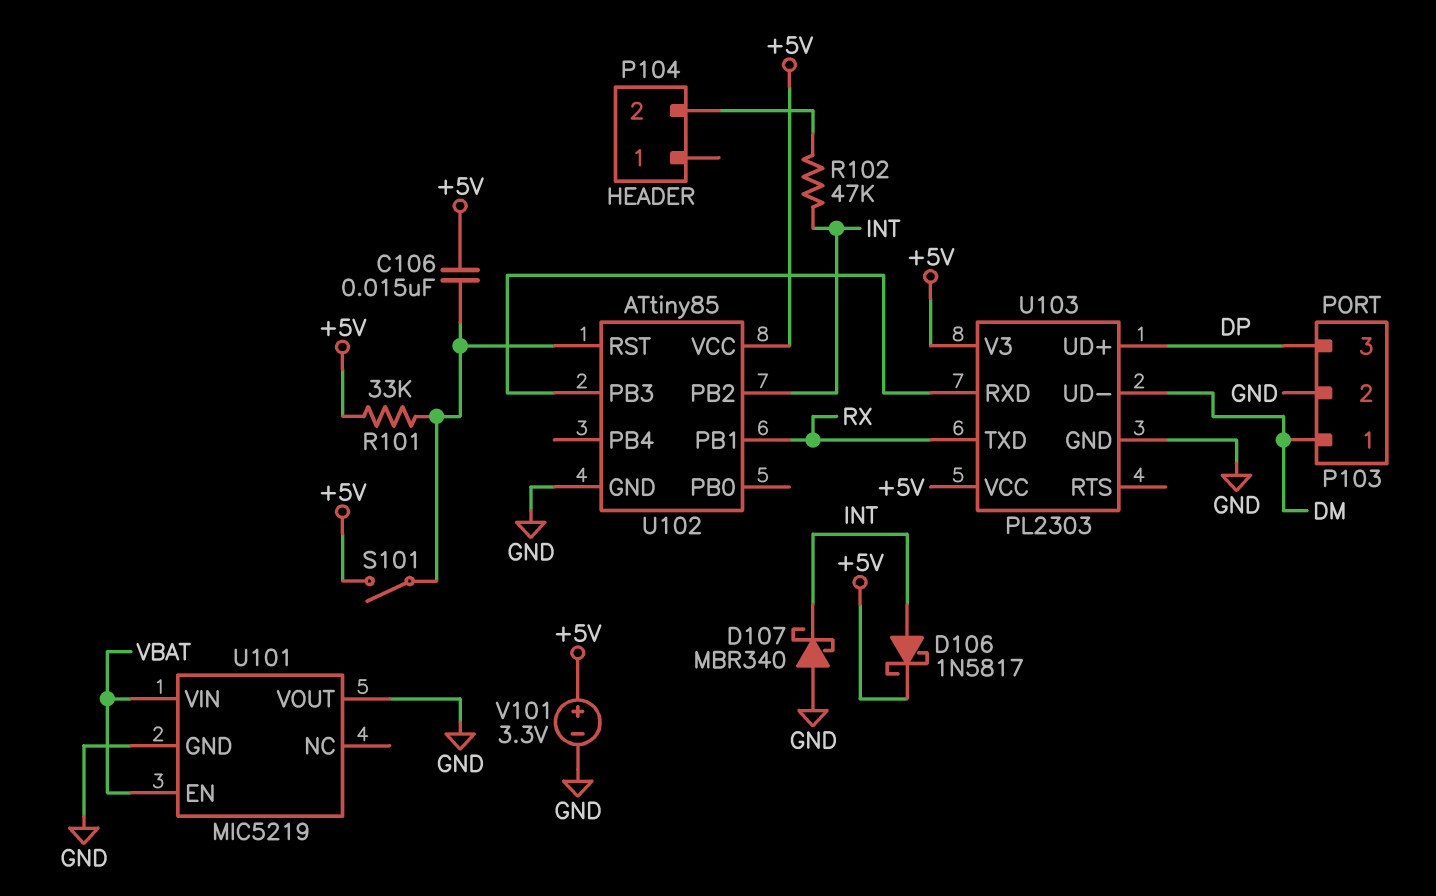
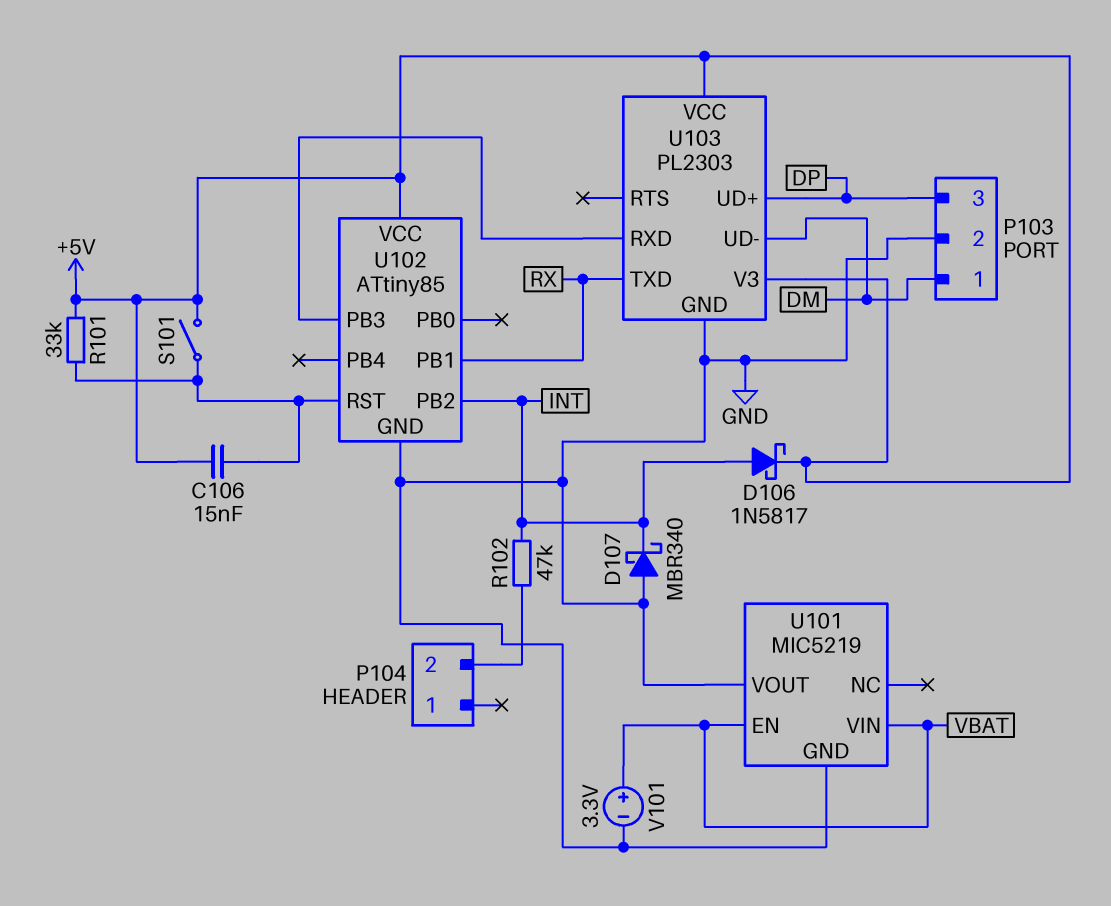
V101: 3.3V (plus +5V, minus GND) -> 3.3V (plus VBAT, minus GND)

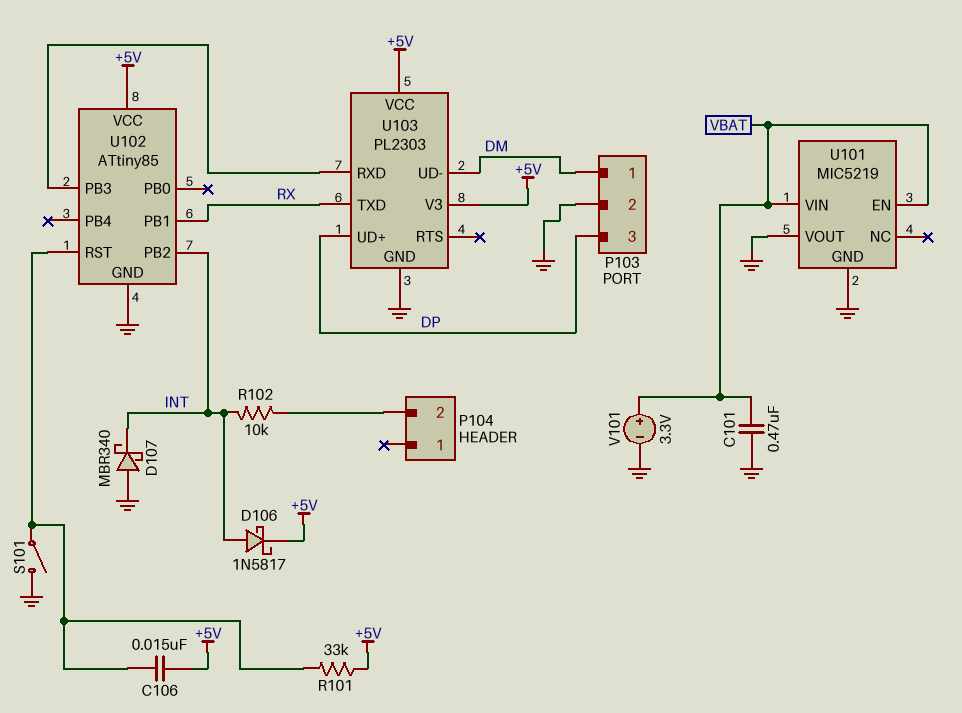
C101: none -> 470nF (GND, VBAT)
R102: 47k (INT, P104/2) -> 10k (INT, P104/2)
S101: switch (+5V, U102/RST) -> switch (GND, U102/RST)

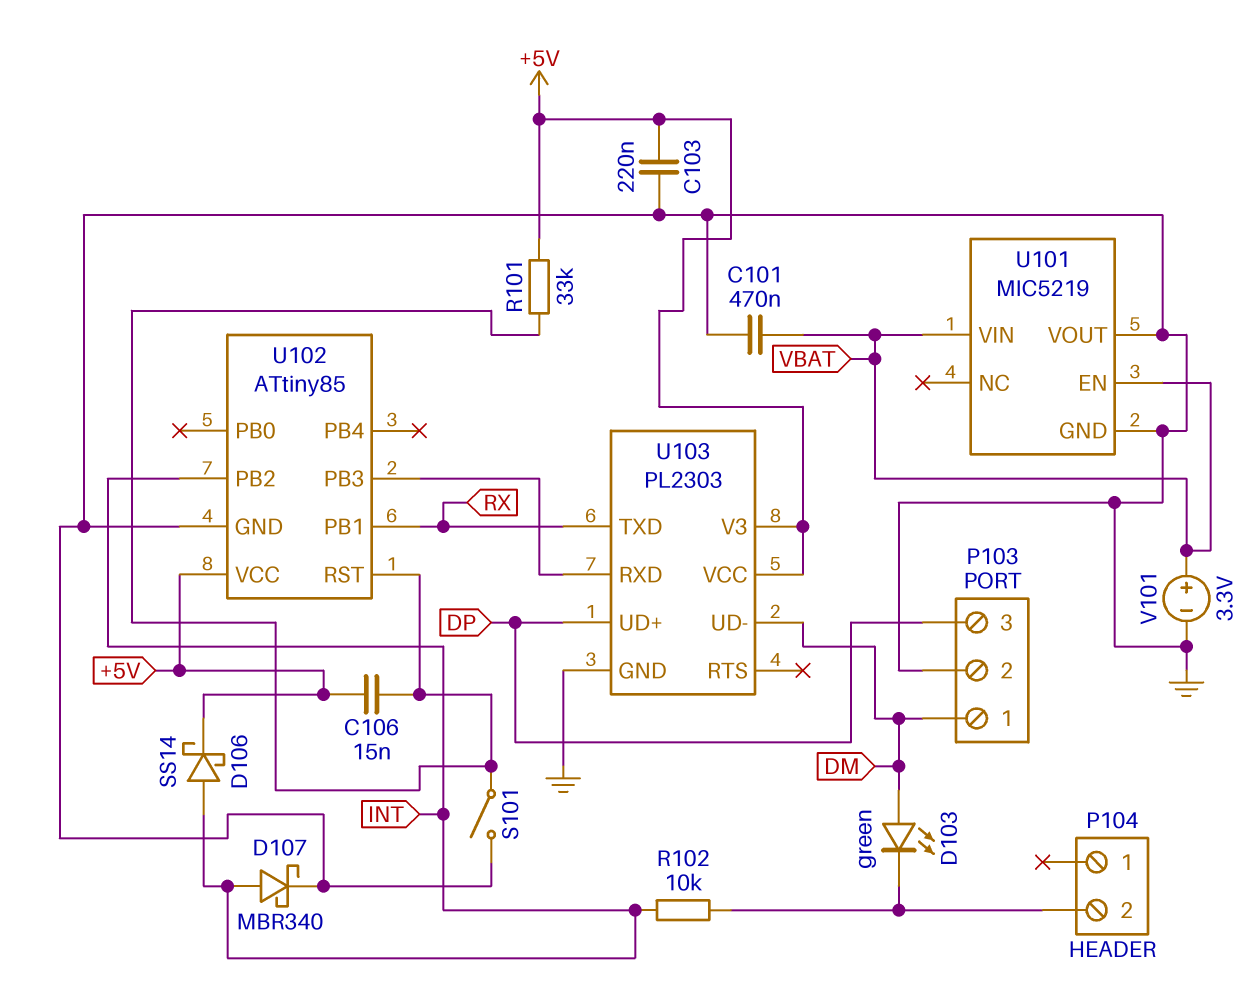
C103: none -> 220nF (+5V, GND)
D103: none -> LED green (A DM, K P104/2)
D106: schottky 1N5817 (A INT, K +5V) -> schottky SS14 (A INT, K +5V)
D107: schottky MBR340 (A GND, K INT) -> schottky MBR340 (A INT, K GND)

